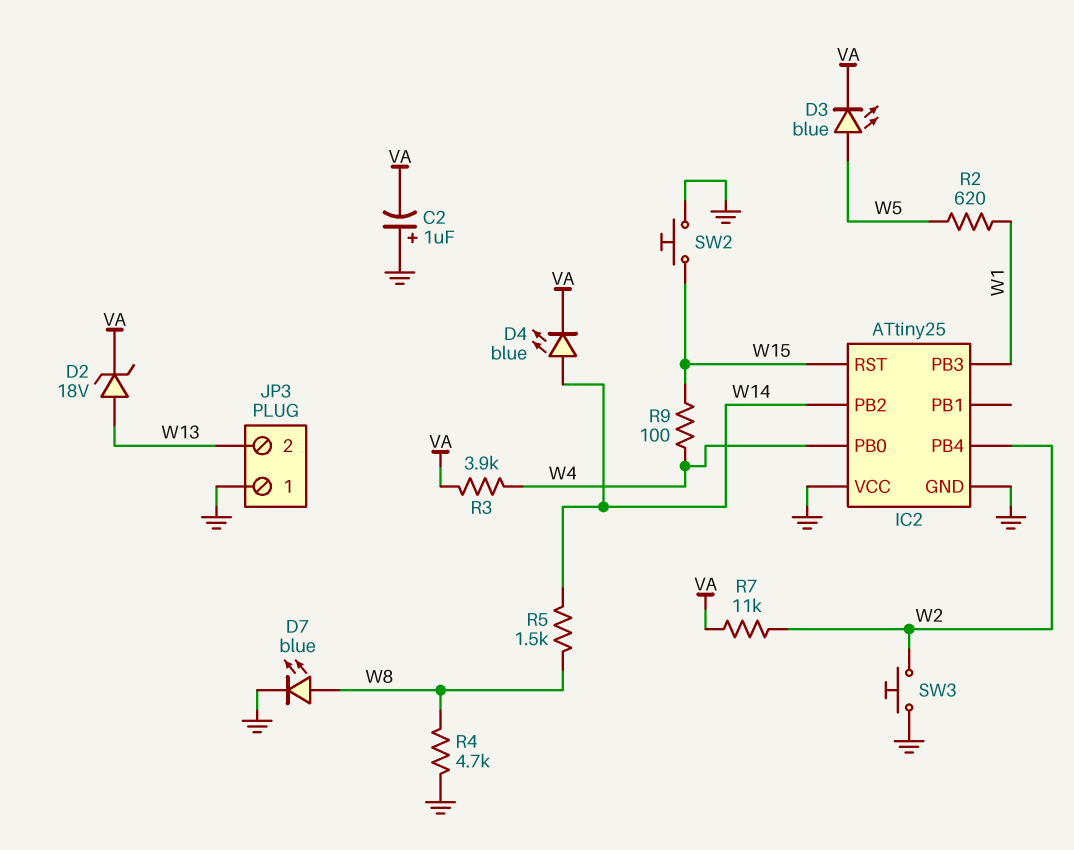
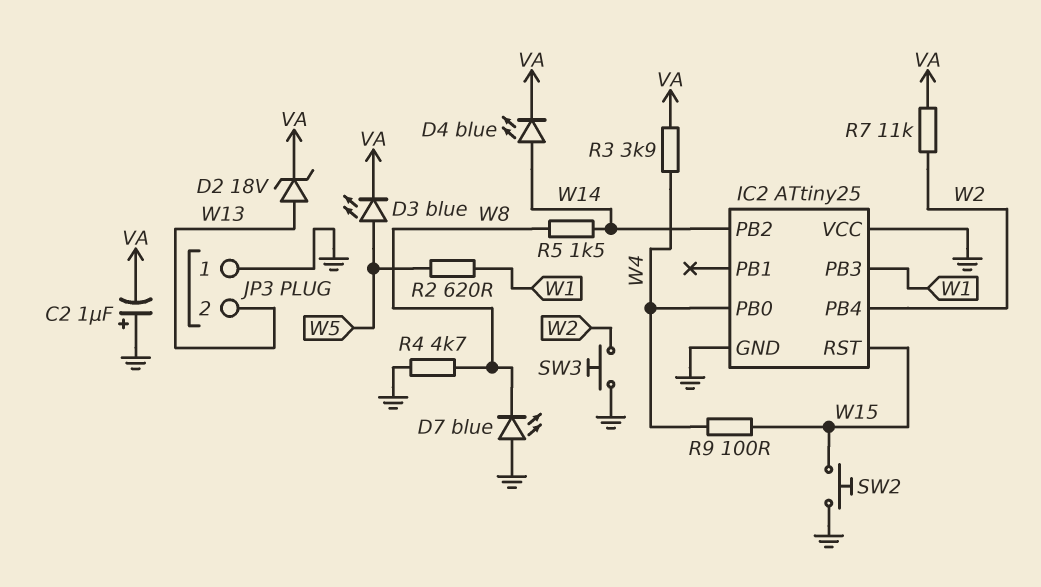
D7: LED blue (A W8, K GND) -> LED blue (A GND, K W8)

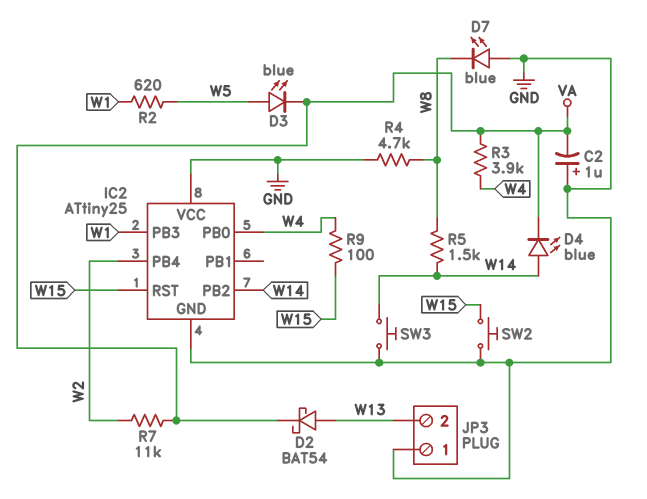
D2: zener 18V (A W13, K VA) -> schottky BAT54 (A W13, K VA)
SW3: button (GND, W2) -> button (GND, W14)

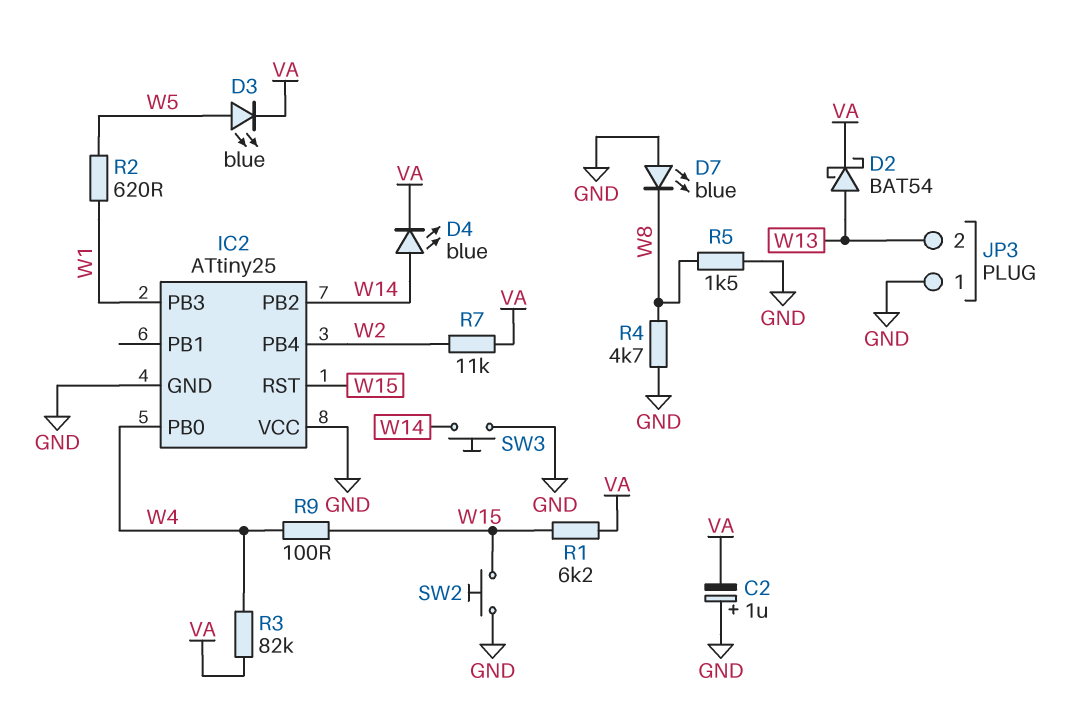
R1: none -> 6.2k (VA, W15)
R3: 3.9k (VA, W4) -> 82k (VA, W4)
R5: 1.5k (W8, W14) -> 1.5k (GND, W8)

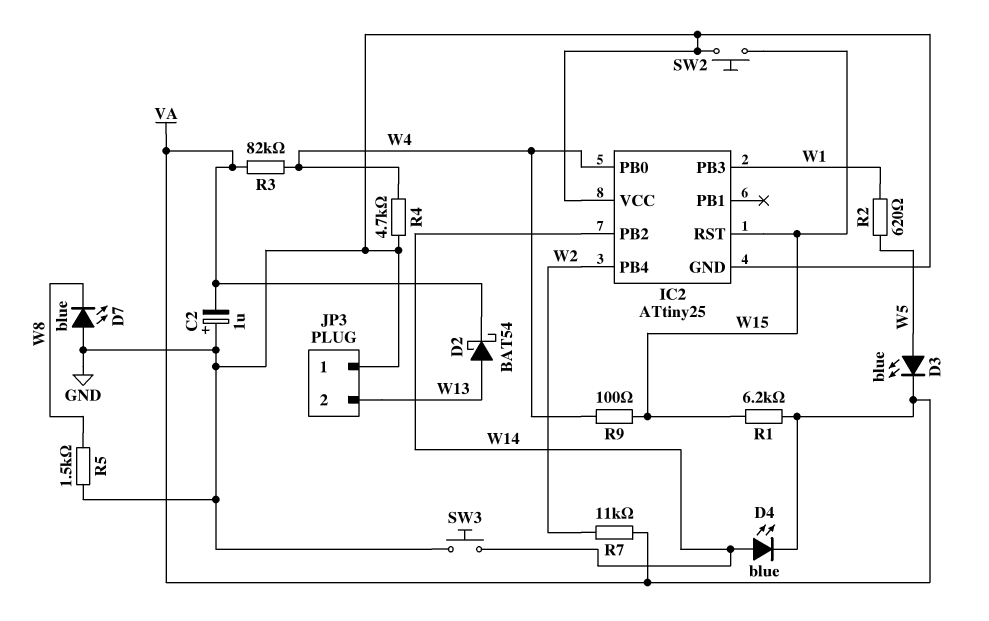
R4: 4.7k (GND, W8) -> 4.7k (GND, W4)

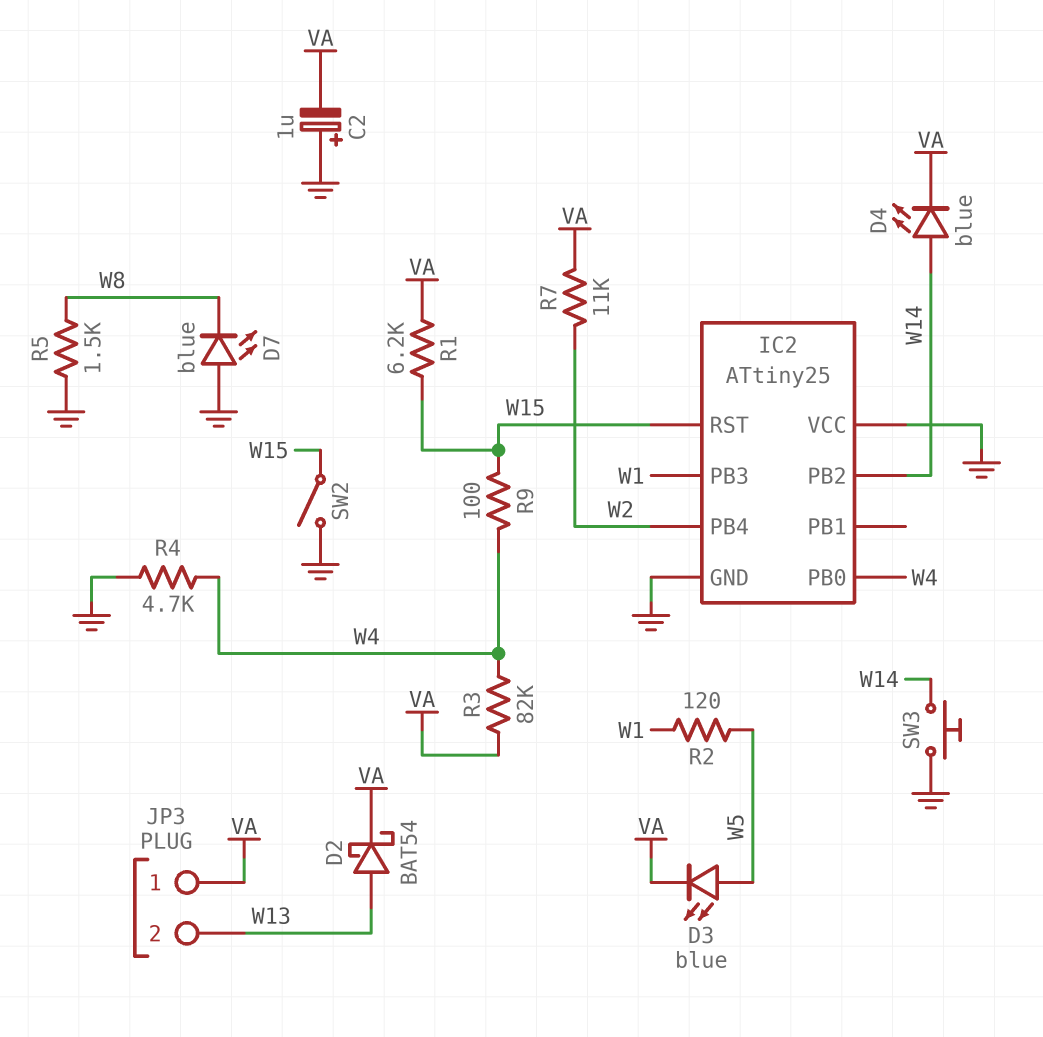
JP3 pin 1: GND -> VA
R2: 620 (W1, W5) -> 120 (W1, W5)
SW2: button (GND, W15) -> switch (GND, W15)

